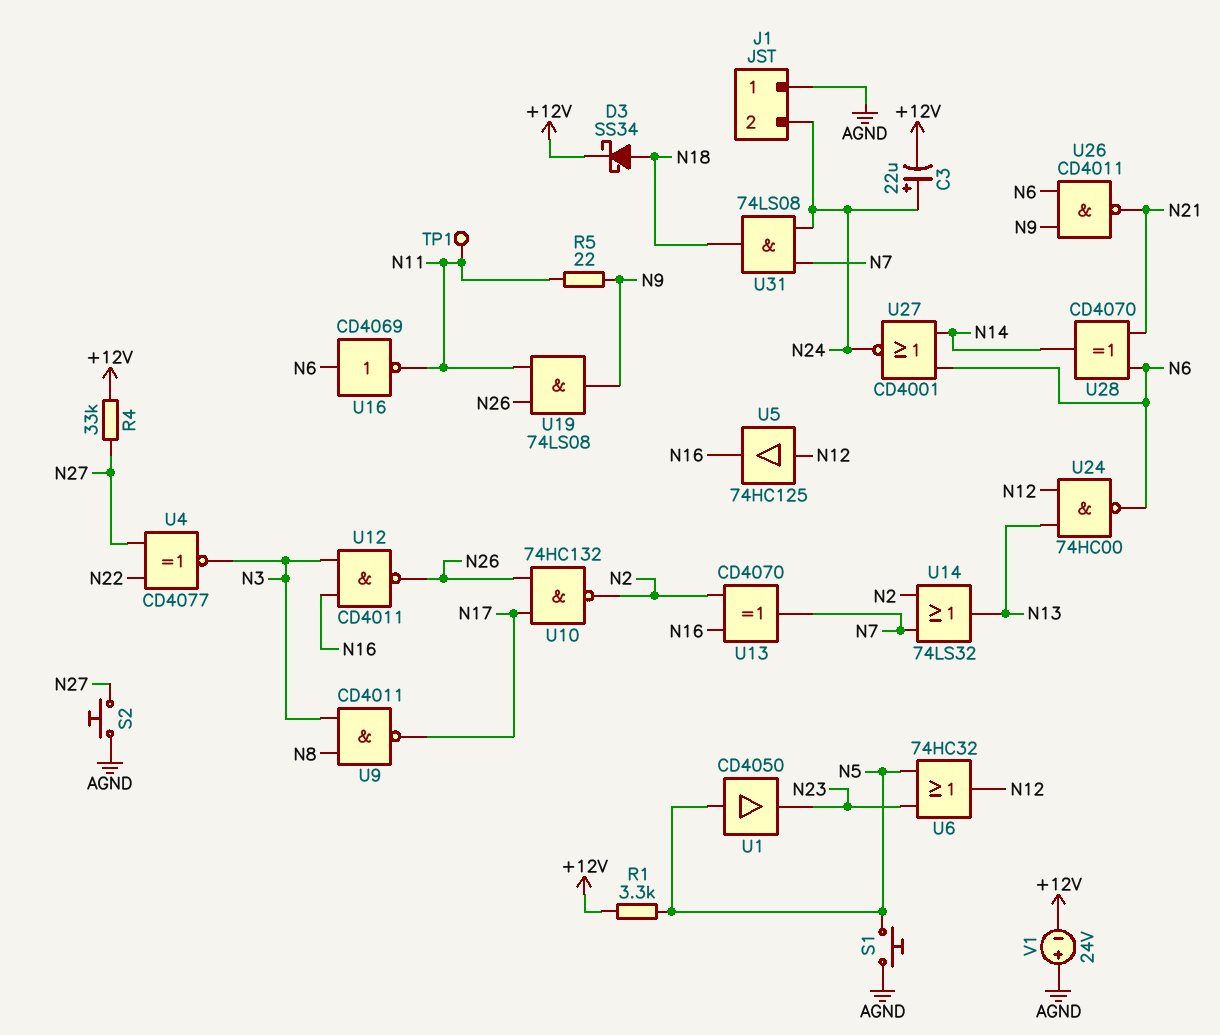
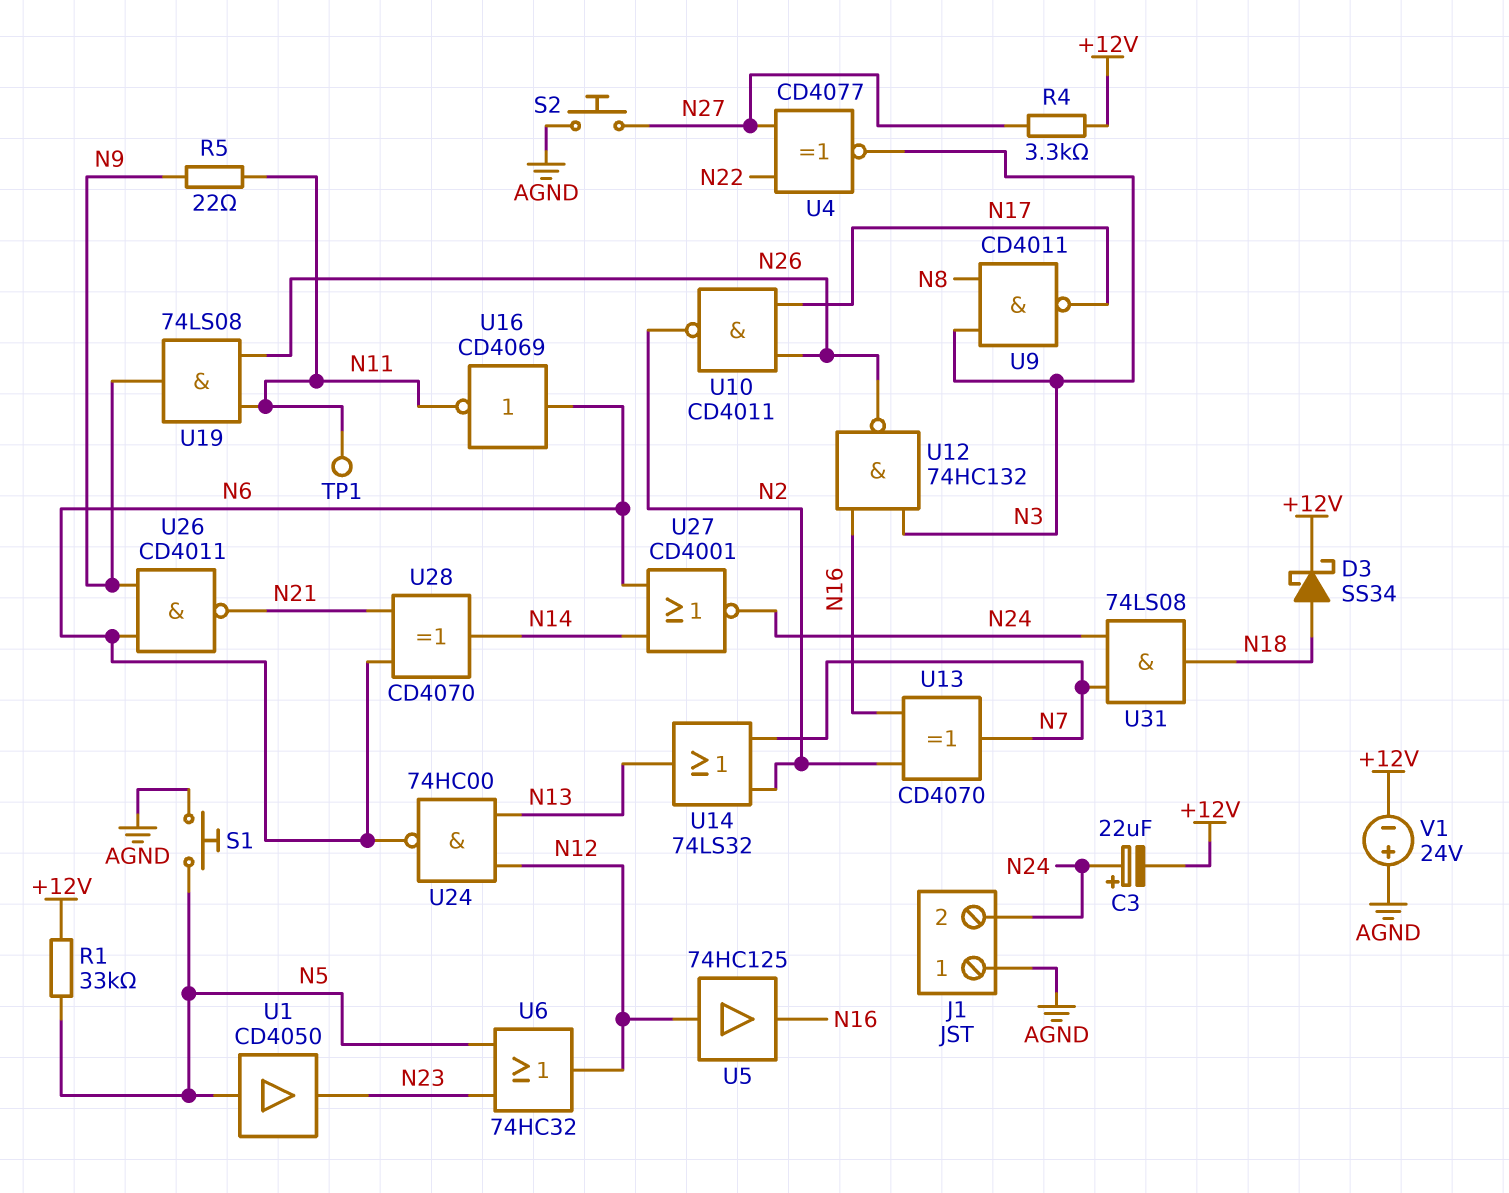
R1: 3.3k (+12V, N5) -> 33k (+12V, N5)
R4: 33k (+12V, N27) -> 3.3k (+12V, N27)
U10: NAND 74HC132 (in N17, in N26, out N2) -> NAND CD4011 (in N17, in N26, out N2)
U12: NAND CD4011 (in N3, in N16, out N26) -> NAND 74HC132 (in N3, in N16, out N26)

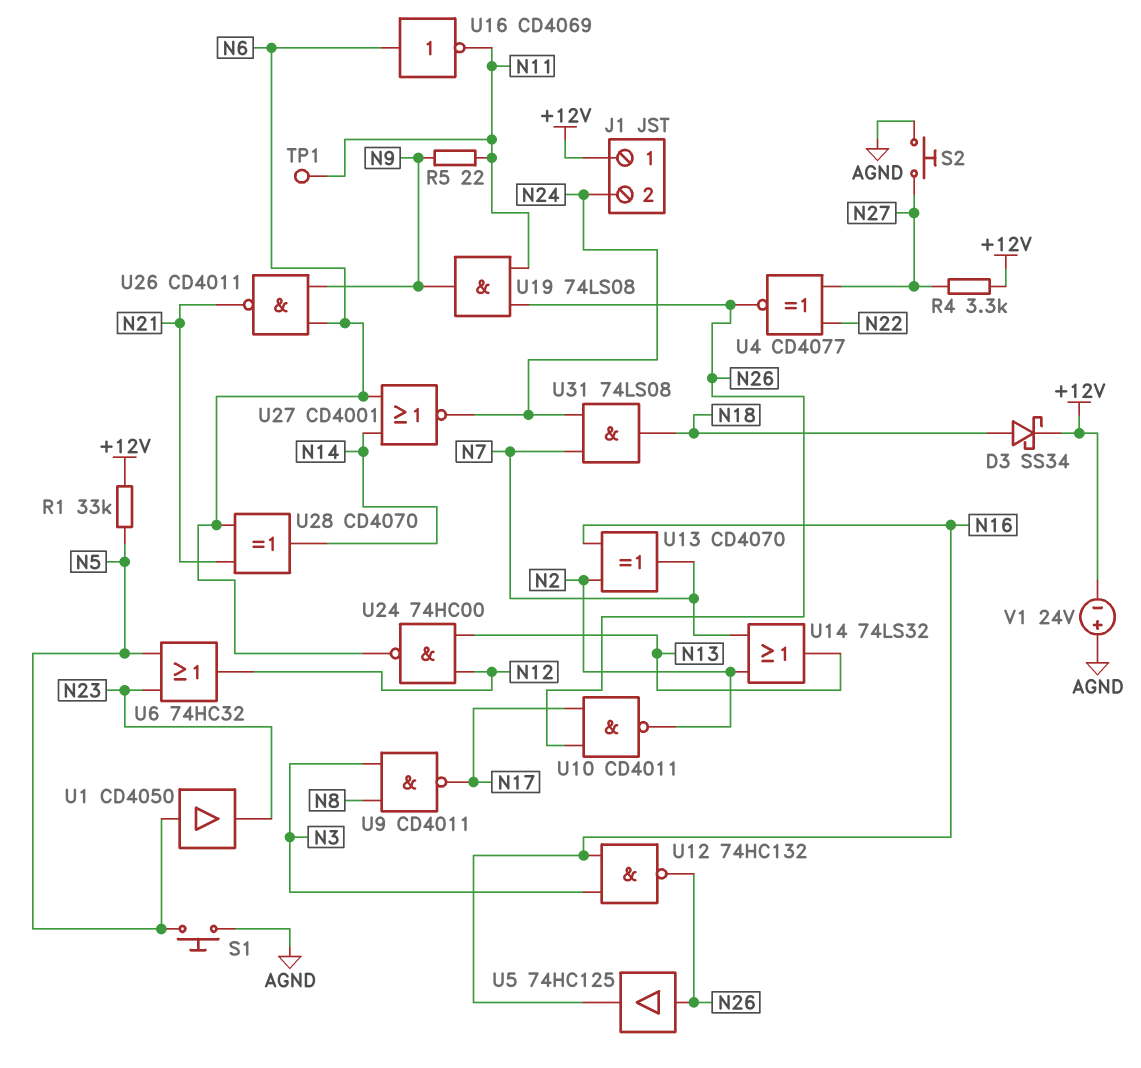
C3: 22uF (plus N24, minus +12V) -> none
J1 pin 1: AGND -> +12V
U4: XNOR CD4077 (in N22, in N27, out N3) -> XNOR CD4077 (in N22, in N27, out N26)
U5: buffer 74HC125 (in N12, out N16) -> buffer 74HC125 (in N26, out N16)

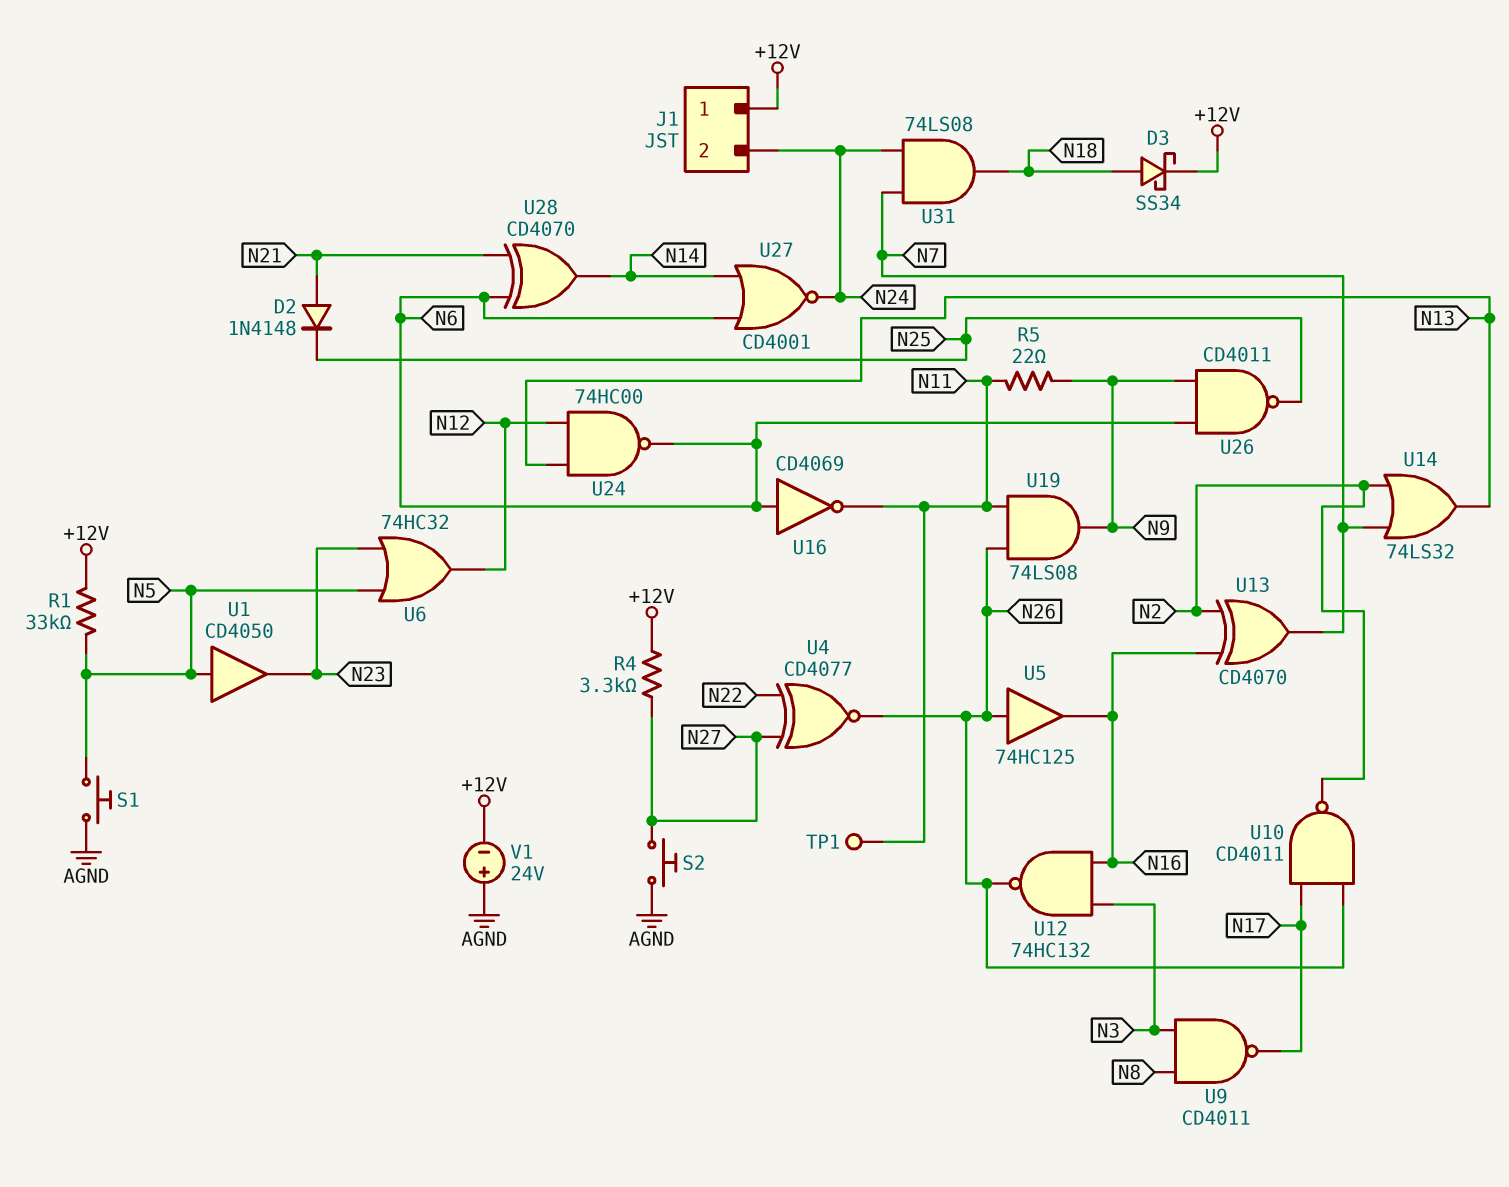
D2: none -> diode 1N4148 (A N21, K N25)
U26: NAND CD4011 (in N6, in N9, out N21) -> NAND CD4011 (in N6, in N9, out N25)

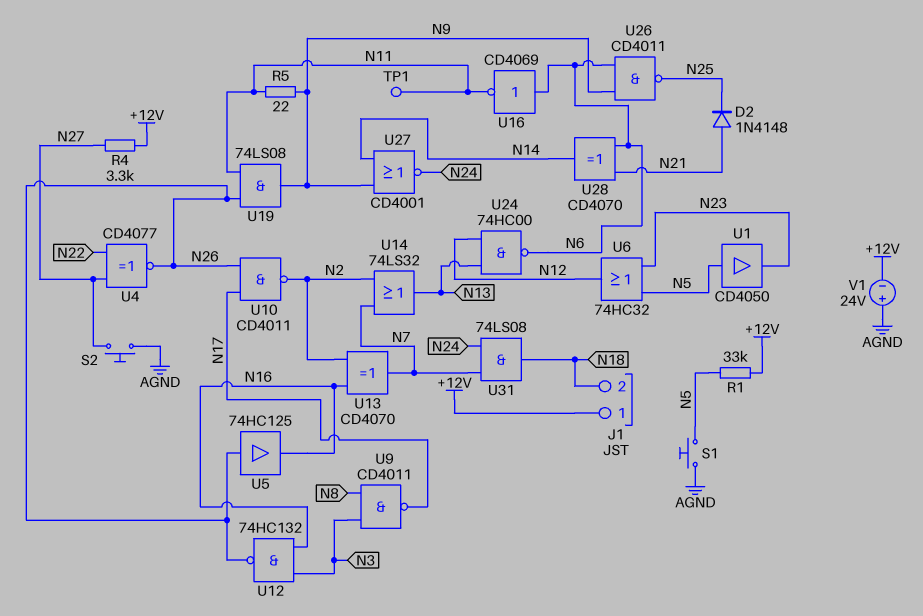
D3: schottky SS34 (A N18, K +12V) -> none
J1 pin 2: N24 -> N18
U27: NOR CD4001 (in N6, in N14, out N24) -> NOR CD4001 (in N9, in N14, out N24)

